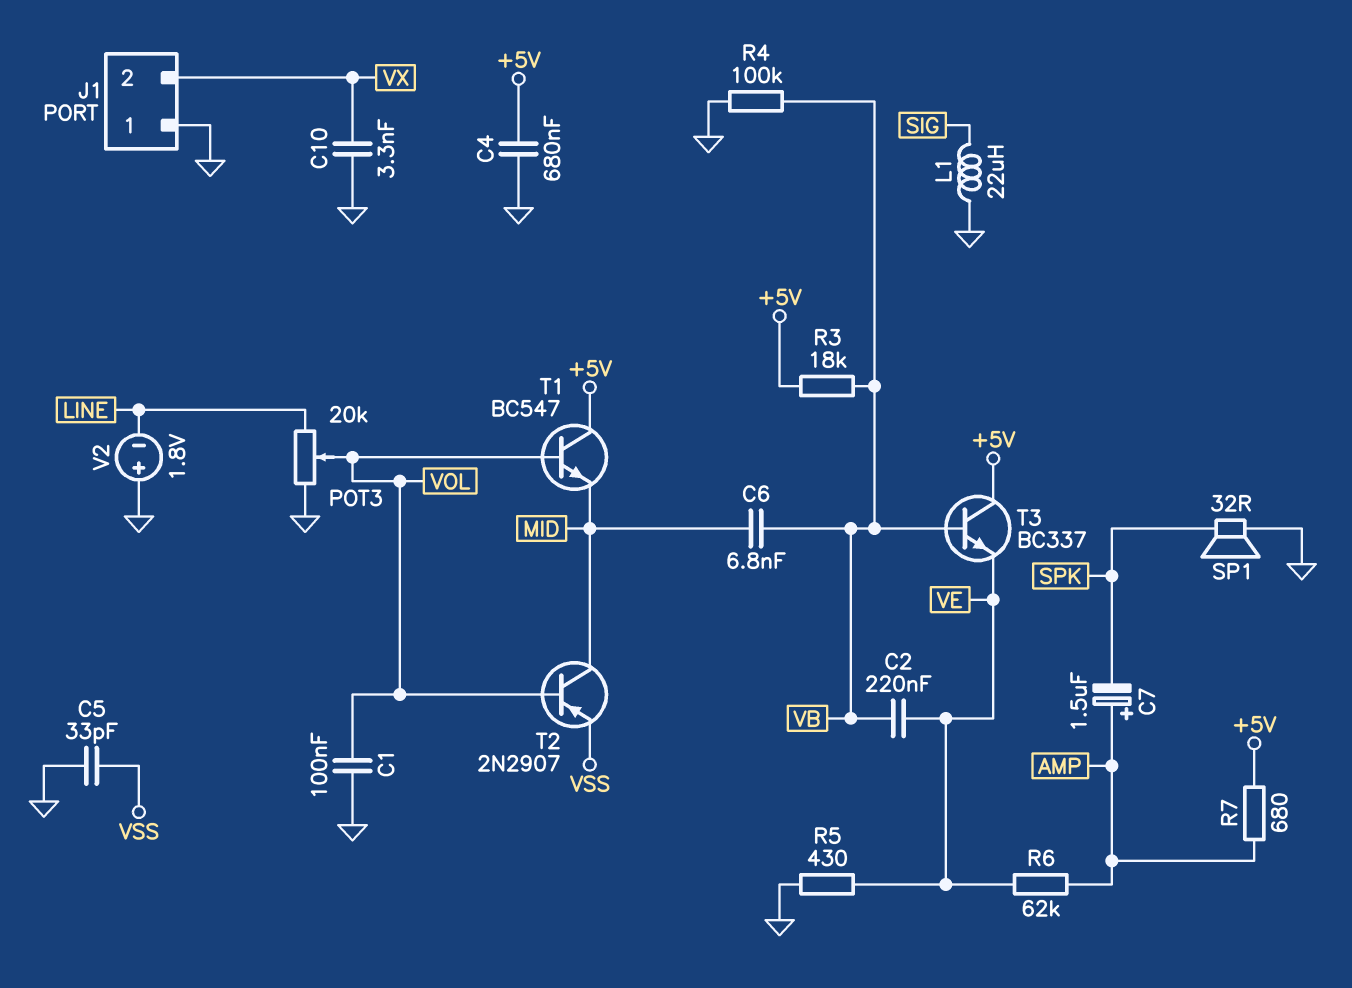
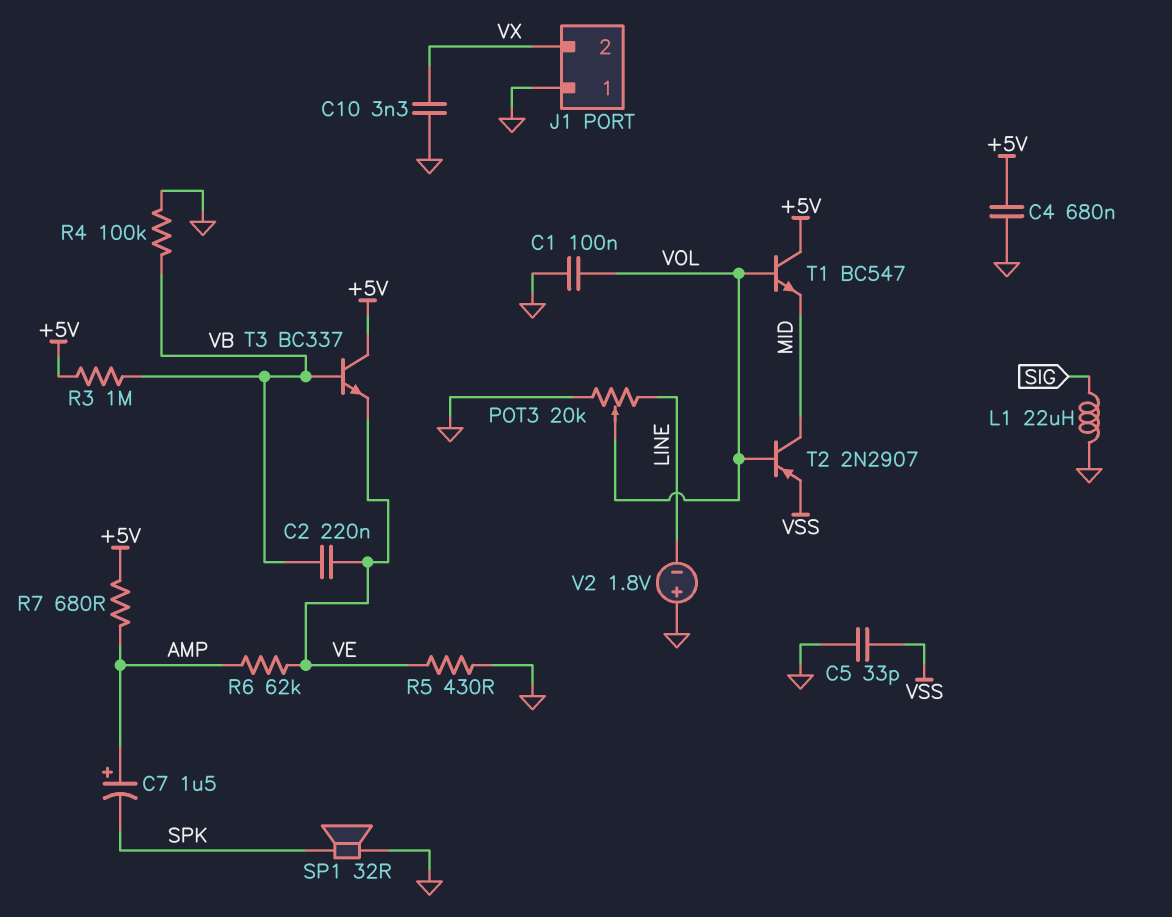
C6: 6.8nF (MID, VB) -> none
R3: 18k (+5V, VB) -> 1M (+5V, VB)

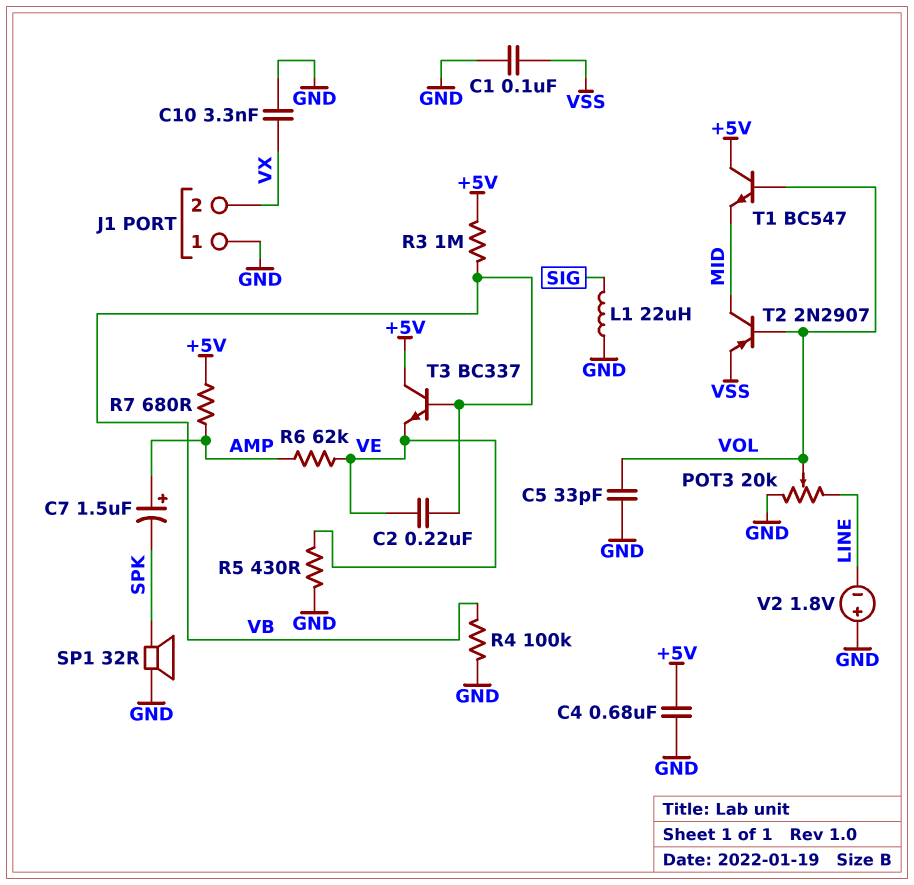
C1: 100nF (GND, VOL) -> 100nF (GND, VSS)
C5: 33pF (GND, VSS) -> 33pF (GND, VOL)

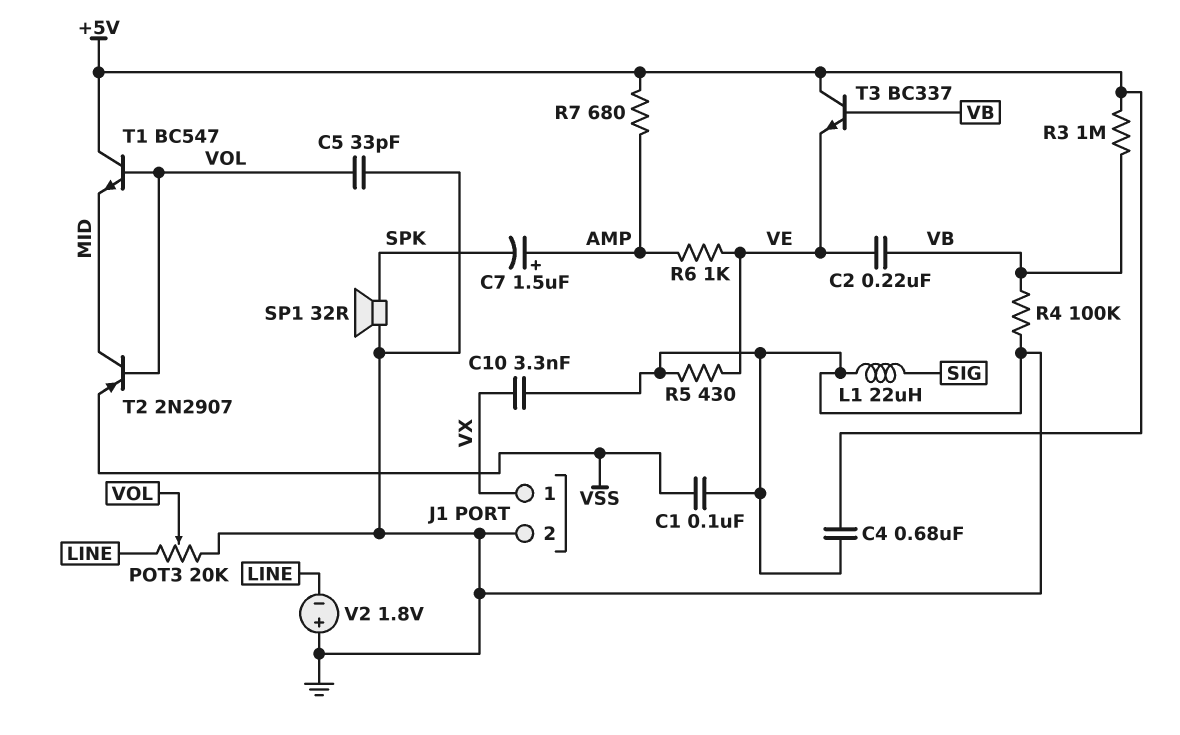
J1 pin 1: GND -> VX
J1 pin 2: VX -> GND
R6: 62k (AMP, VE) -> 1k (AMP, VE)

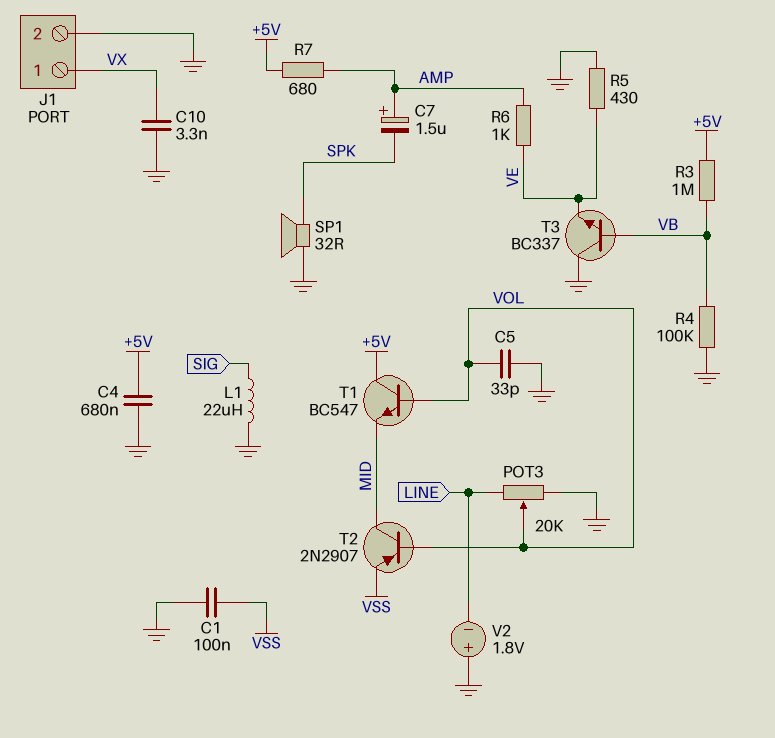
C2: 220nF (VB, VE) -> none
T3: NPN BC337 (B VB, C +5V, E VE) -> NPN BC337 (B VB, C GND, E VE)

